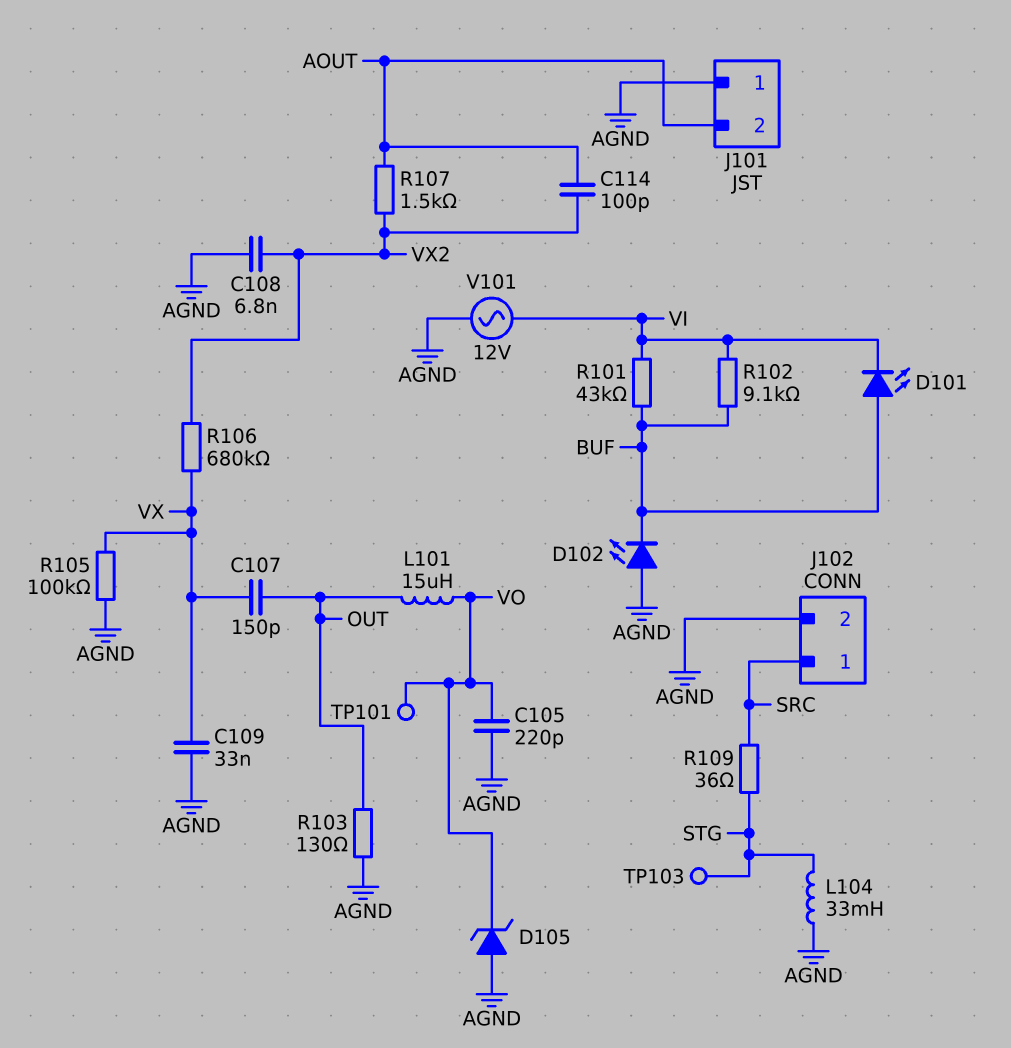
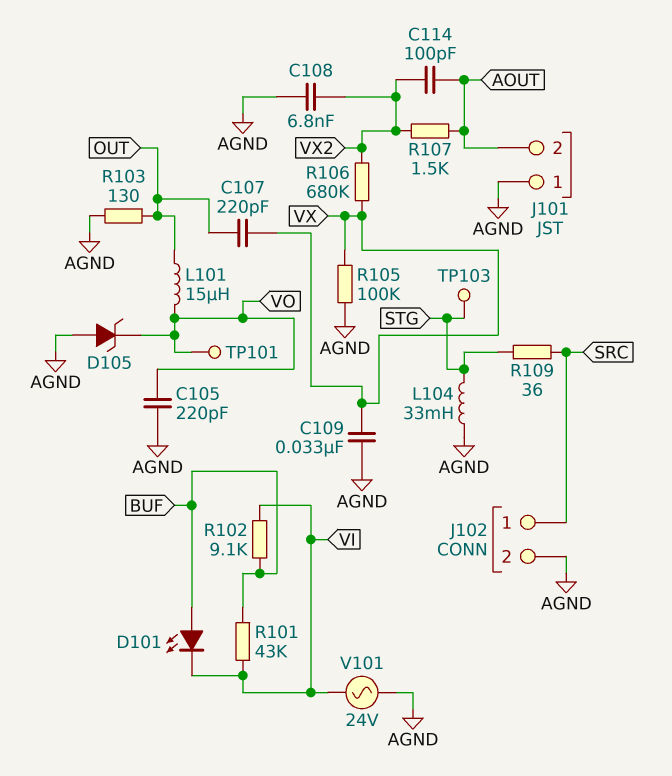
C107: 150pF (OUT, VX) -> 220pF (OUT, VX)
D102: LED (A AGND, K BUF) -> none
V101: AC 12V (AGND, VI) -> AC 24V (AGND, VI)

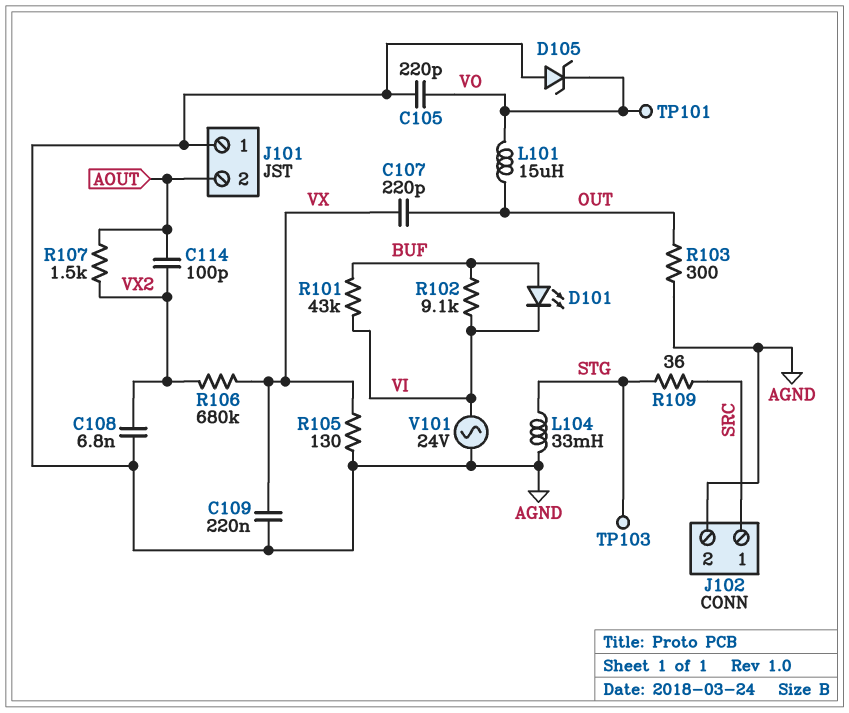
C109: 33nF (AGND, VX) -> 220nF (AGND, VX)
R103: 130 (AGND, OUT) -> 300 (AGND, OUT)
R105: 100k (AGND, VX) -> 130 (AGND, VX)

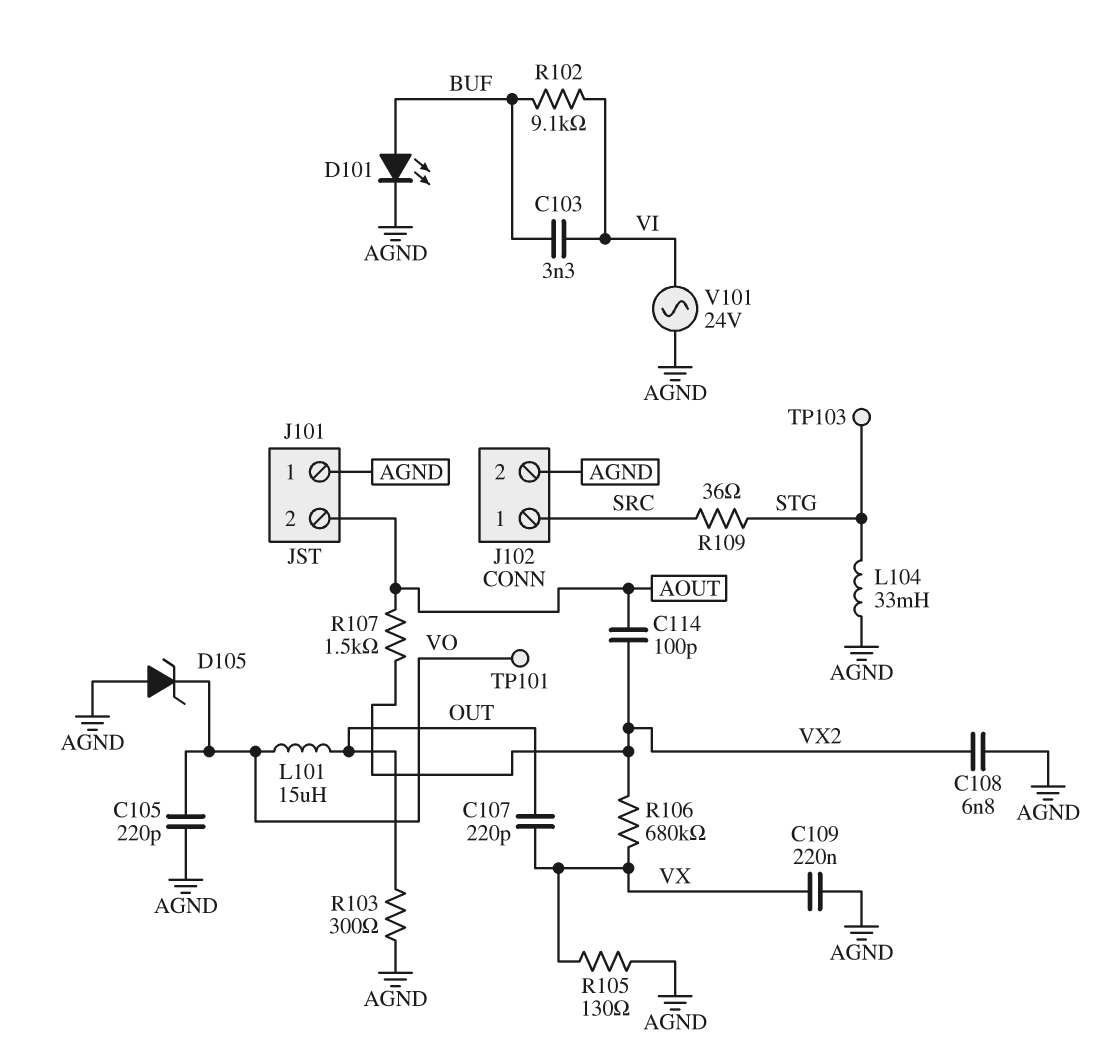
C103: none -> 3.3nF (BUF, VI)
D101: LED (A BUF, K VI) -> LED (A BUF, K AGND)
R101: 43k (BUF, VI) -> none

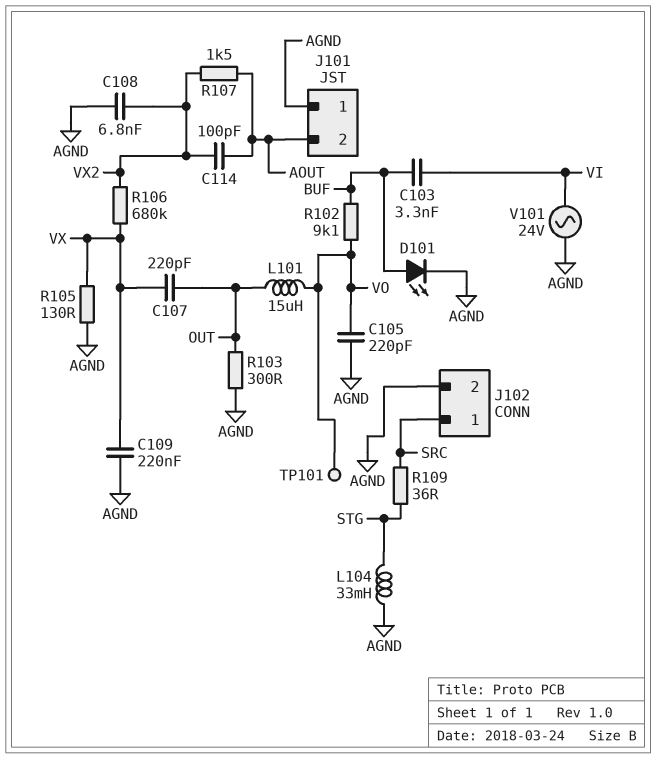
D105: zener (A AGND, K VO) -> none
R102: 9.1k (BUF, VI) -> 9.1k (BUF, VO)
TP103: test point (STG) -> none

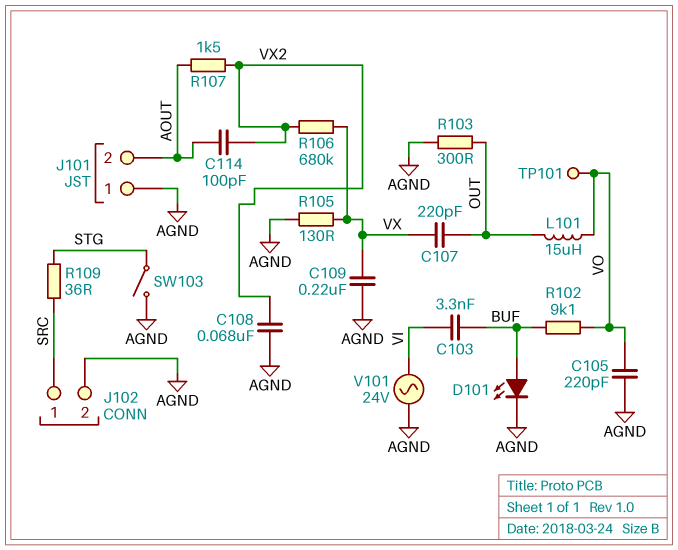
C108: 6.8nF (AGND, VX2) -> 68nF (AGND, VX2)
L104: 33mH (AGND, STG) -> none
SW103: none -> switch (AGND, STG)

